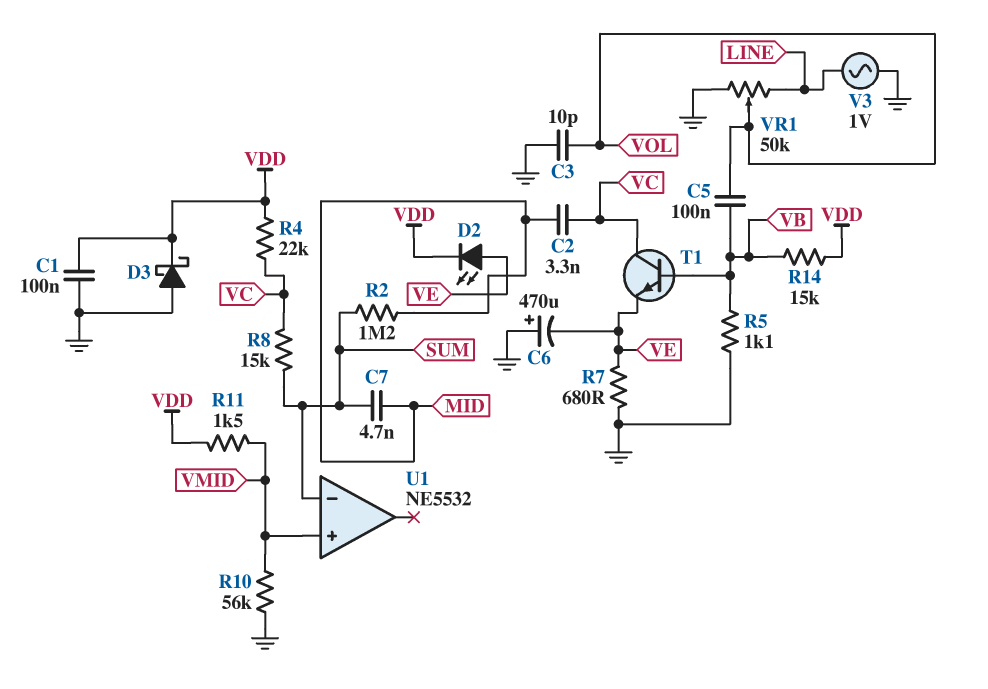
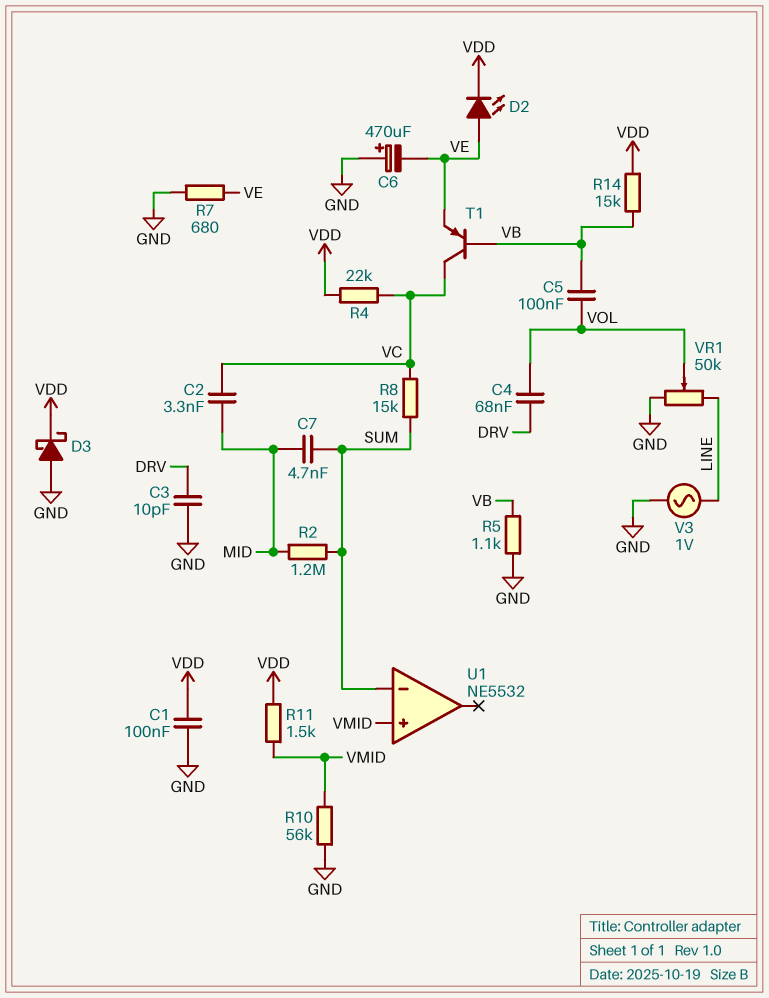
C3: 10pF (GND, VOL) -> 10pF (DRV, GND)
C4: none -> 68nF (DRV, VOL)
T1: NPN (B VB, C VC, E VE) -> PNP (B VB, C VC, E VE)

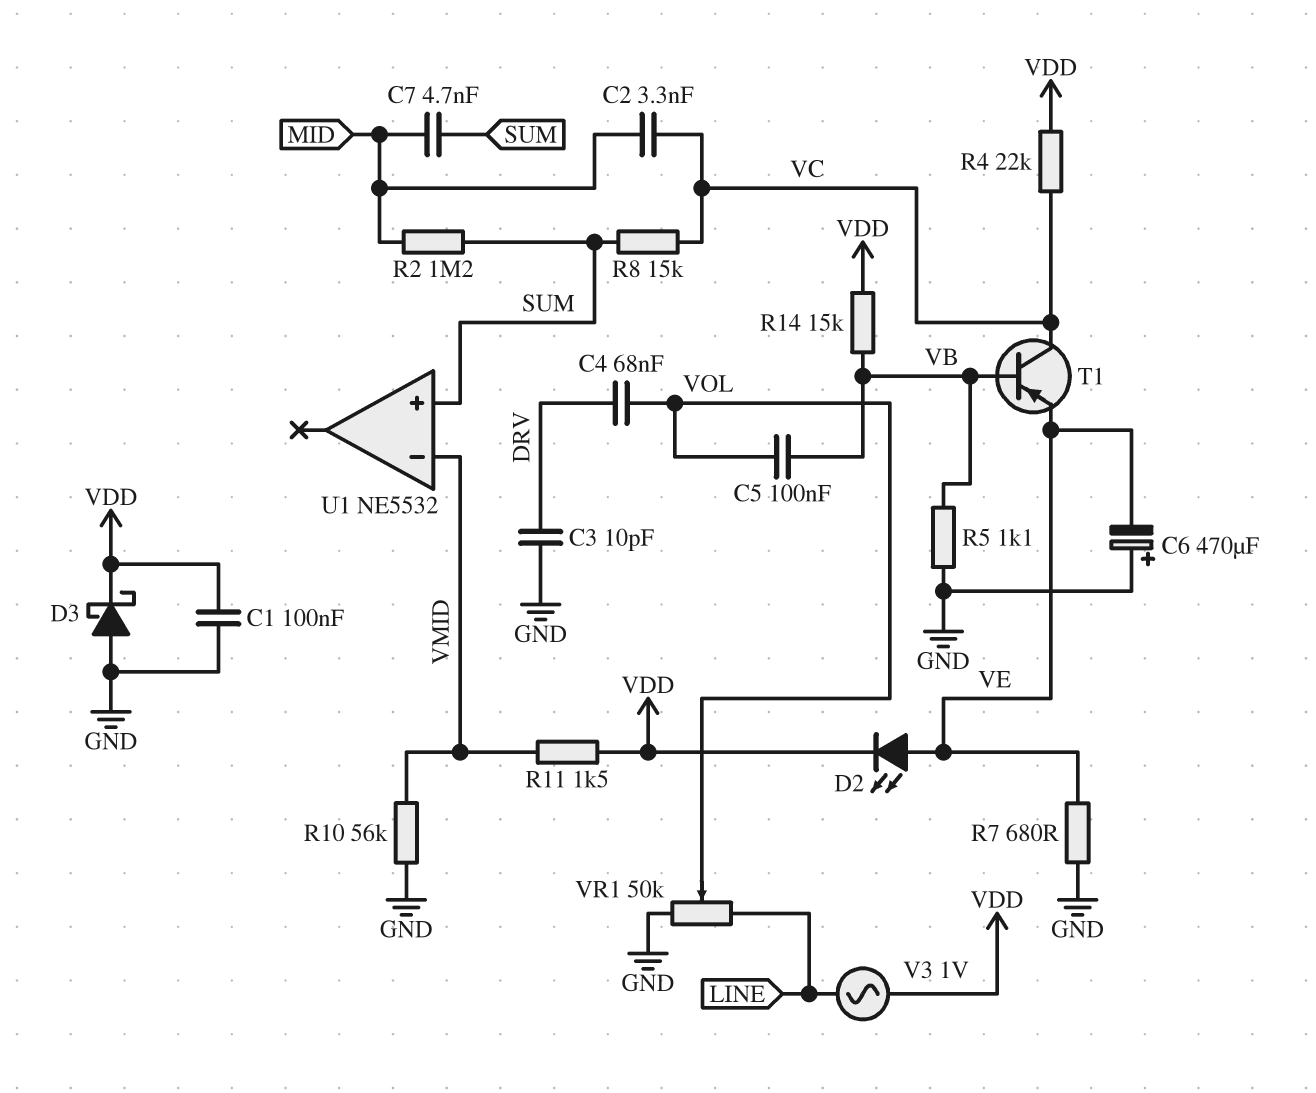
U1 pin in+: VMID -> SUM
U1 pin in-: SUM -> VMID
V3: AC 1V (GND, LINE) -> AC 1V (LINE, VDD)

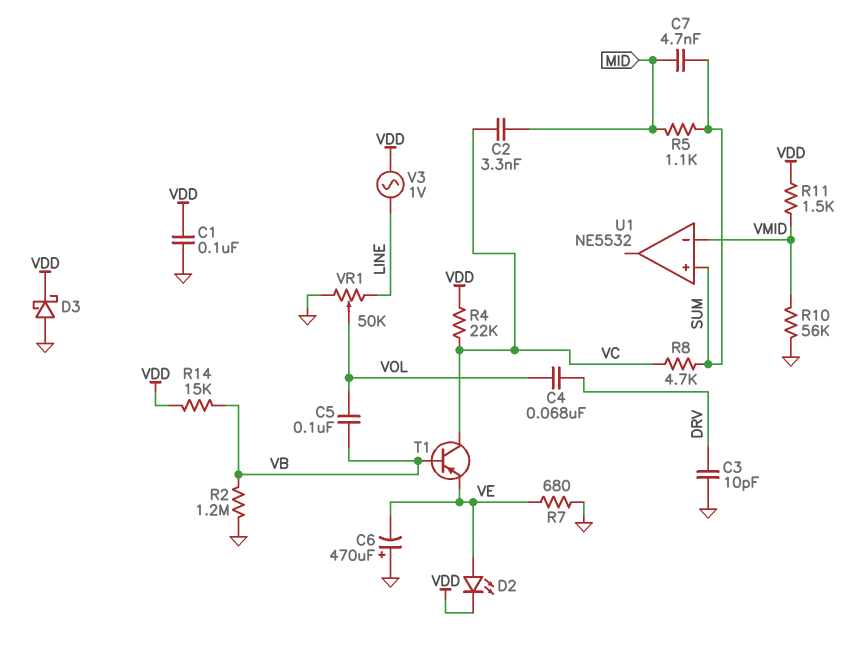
R2: 1.2M (MID, SUM) -> 1.2M (GND, VB)
R5: 1.1k (GND, VB) -> 1.1k (MID, SUM)
R8: 15k (SUM, VC) -> 4.7k (SUM, VC)

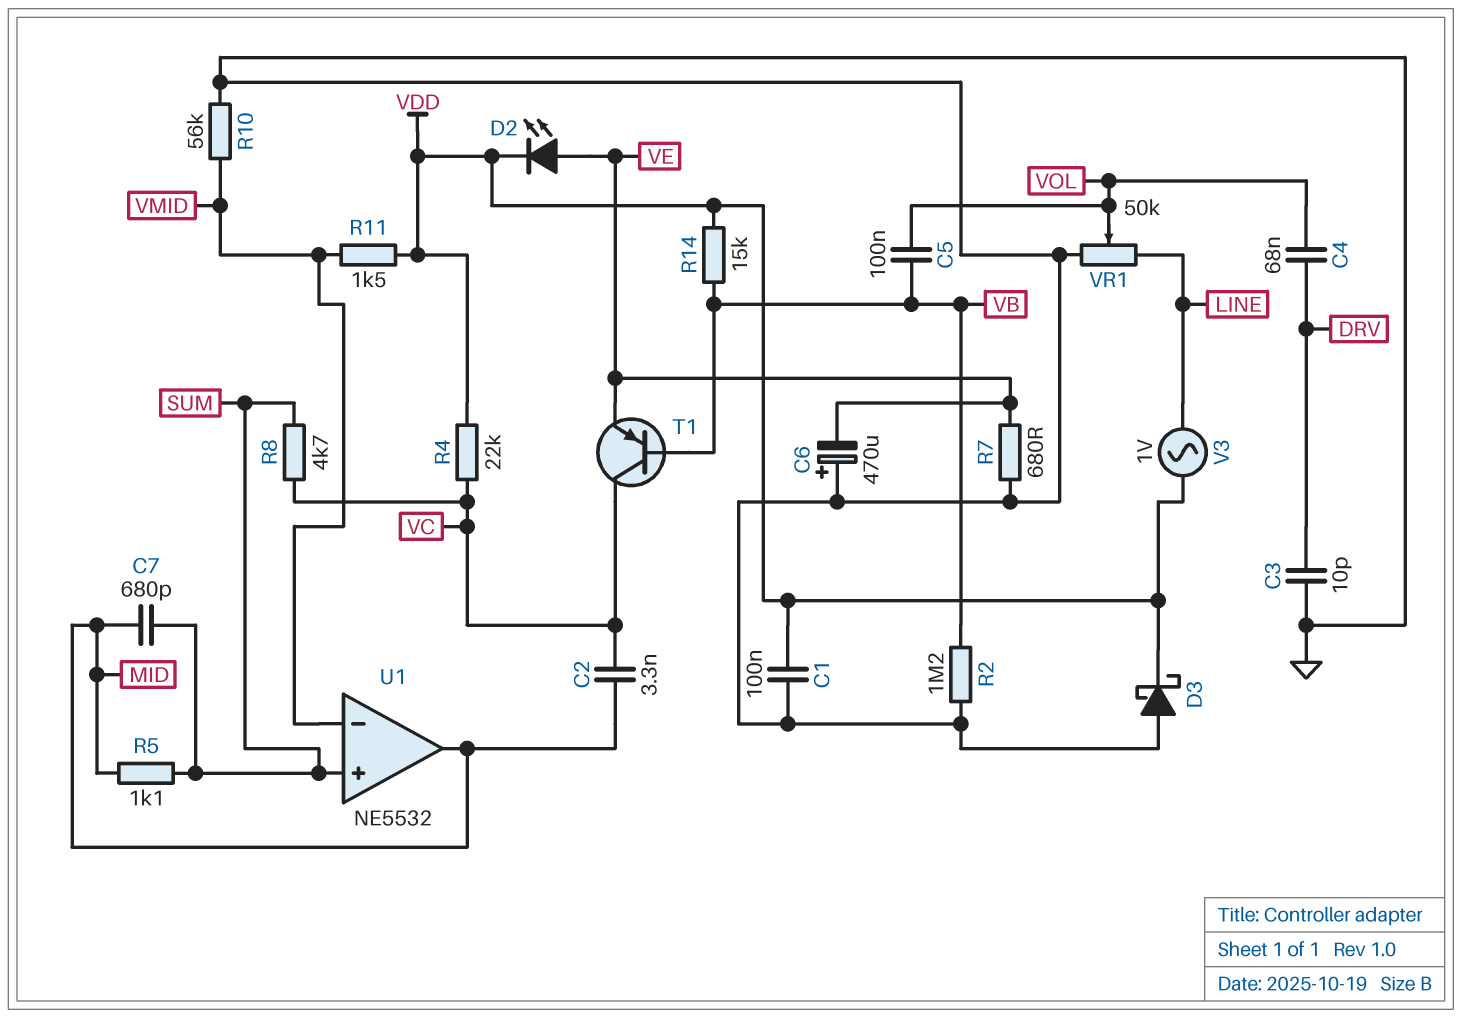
C7: 4.7nF (MID, SUM) -> 680pF (MID, SUM)
U1 pin out: none -> MID

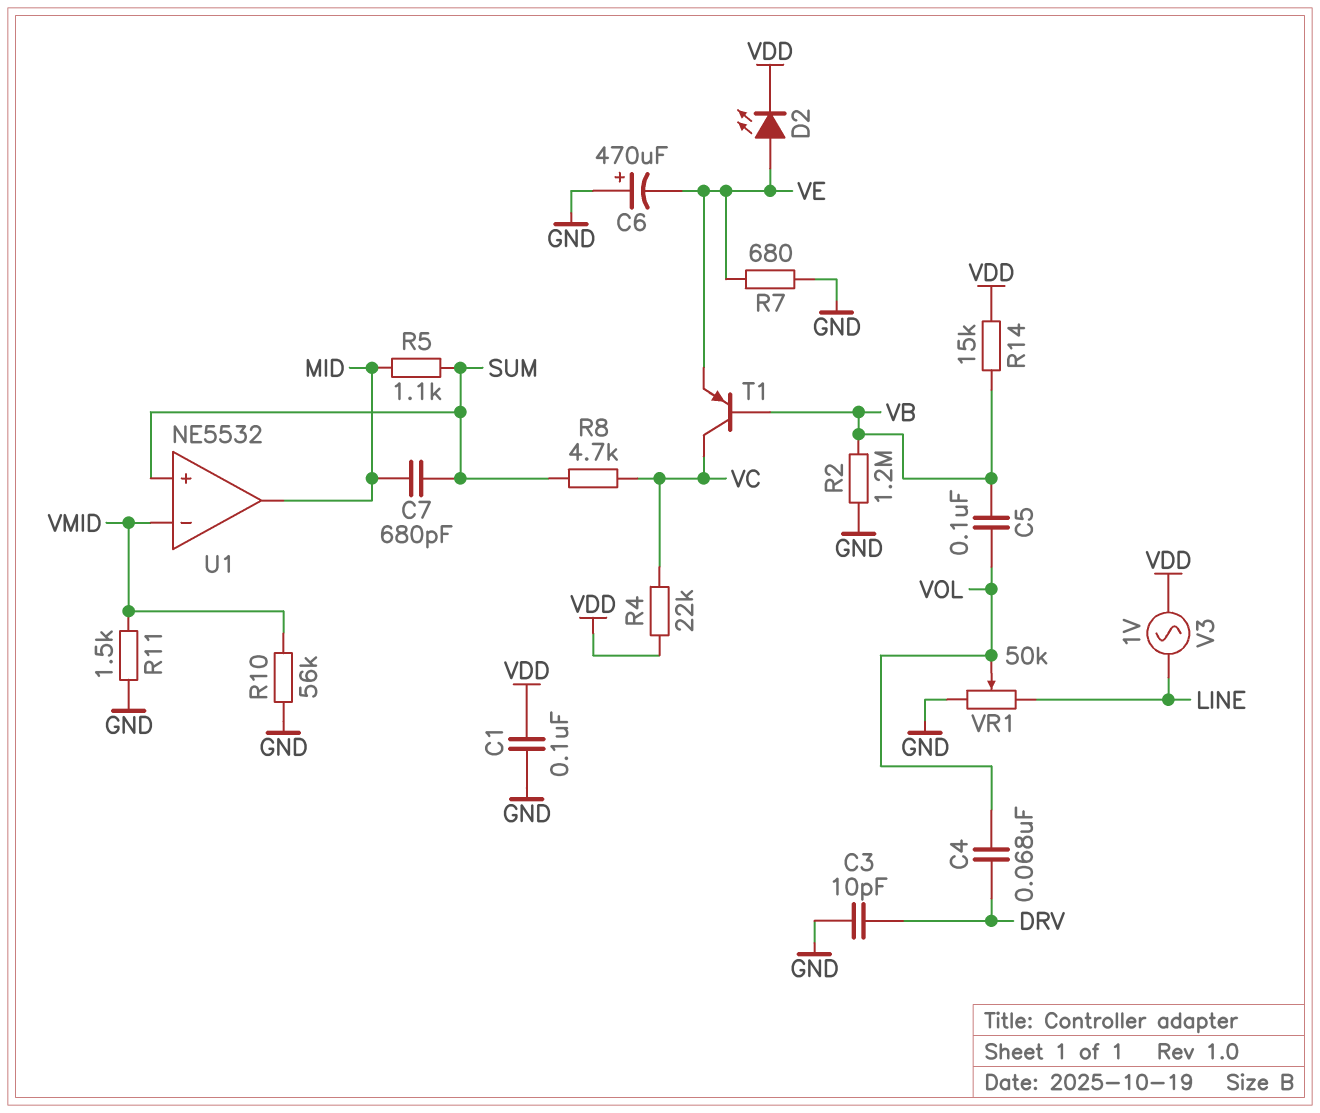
C2: 3.3nF (MID, VC) -> none
D3: schottky (A GND, K VDD) -> none
R11: 1.5k (VDD, VMID) -> 1.5k (GND, VMID)

